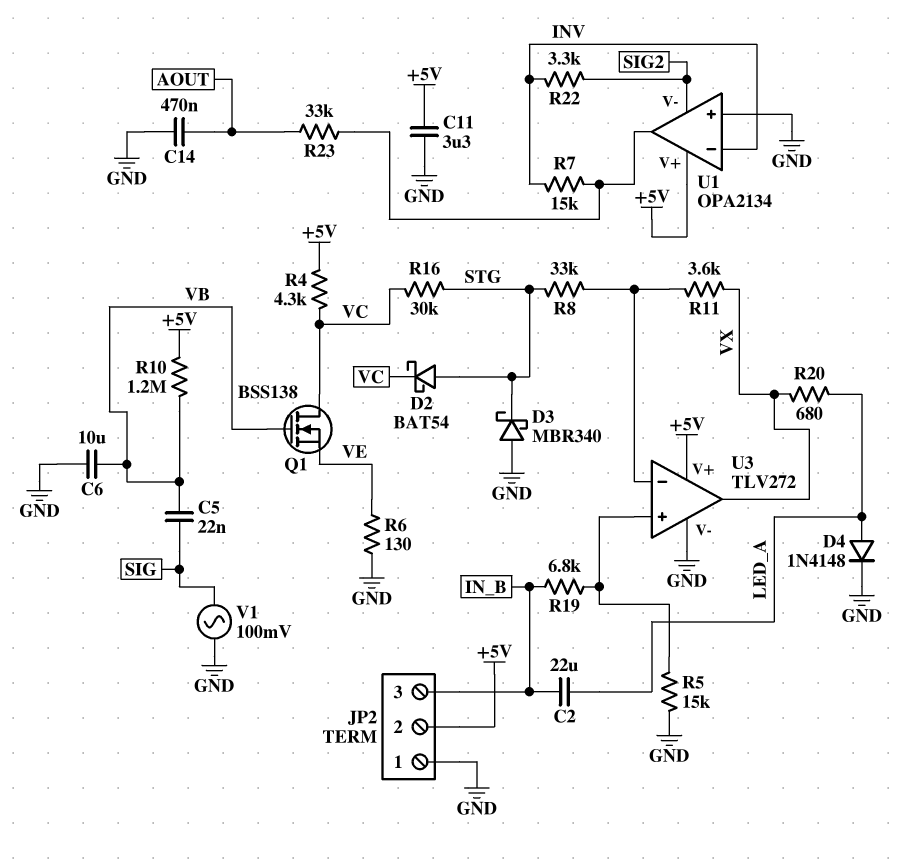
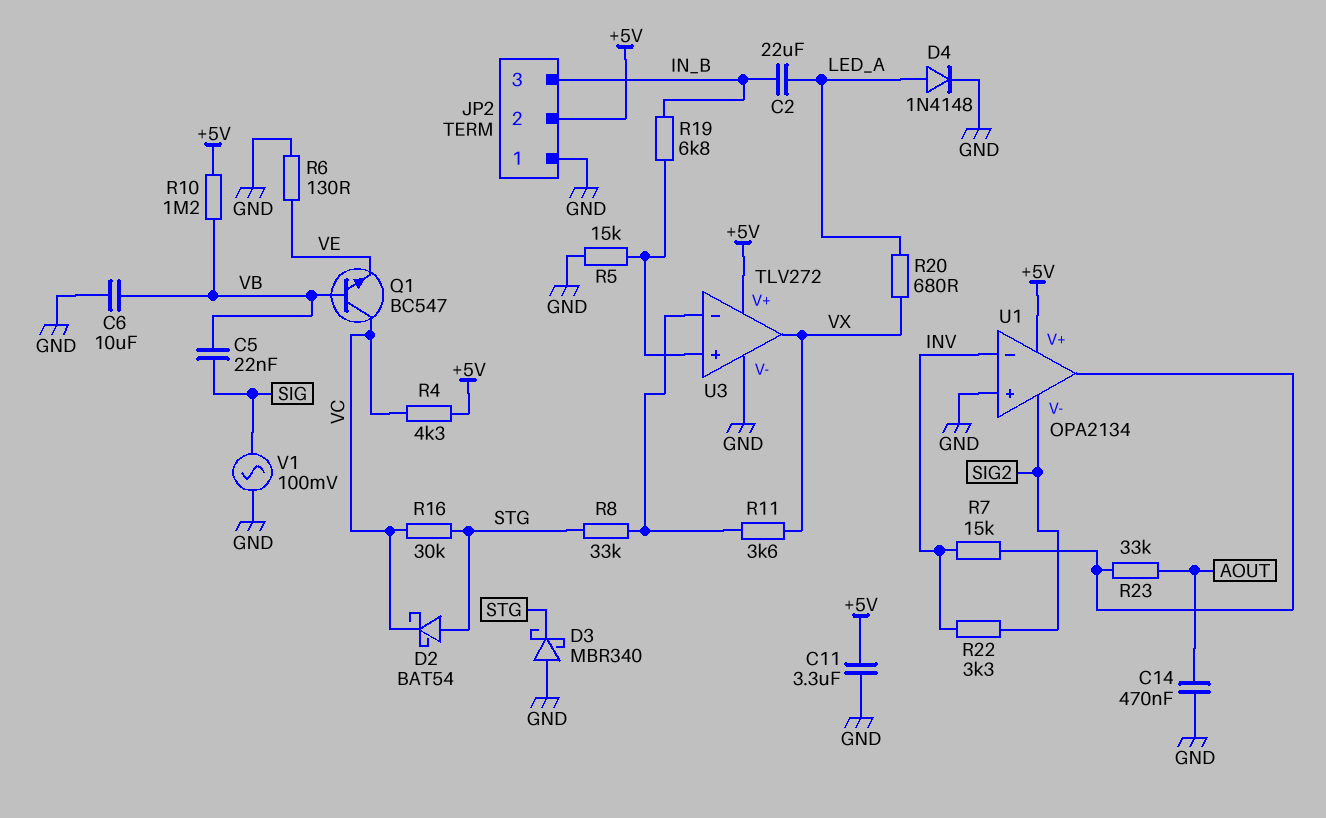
Q1: NMOS BSS138 (G VB, D VC, S VE) -> NPN BC547 (B VB, C VC, E VE)

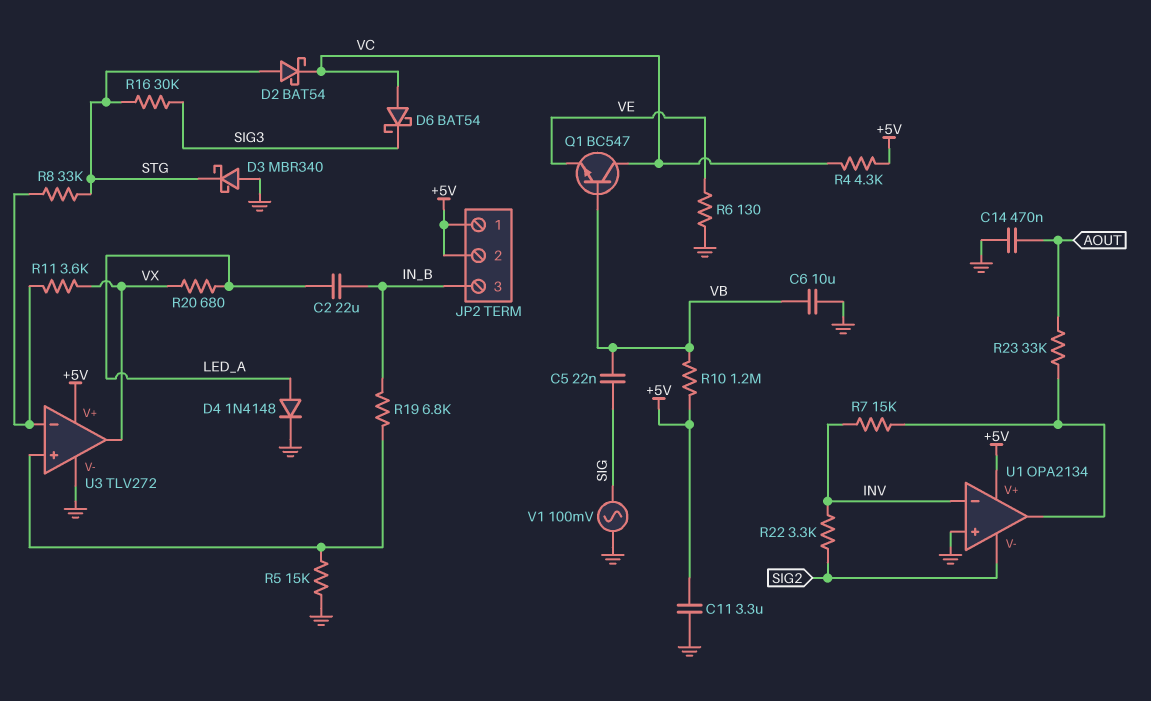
D6: none -> schottky BAT54 (A VC, K SIG3)
JP2 pin 1: GND -> +5V
R16: 30k (STG, VC) -> 30k (SIG3, STG)

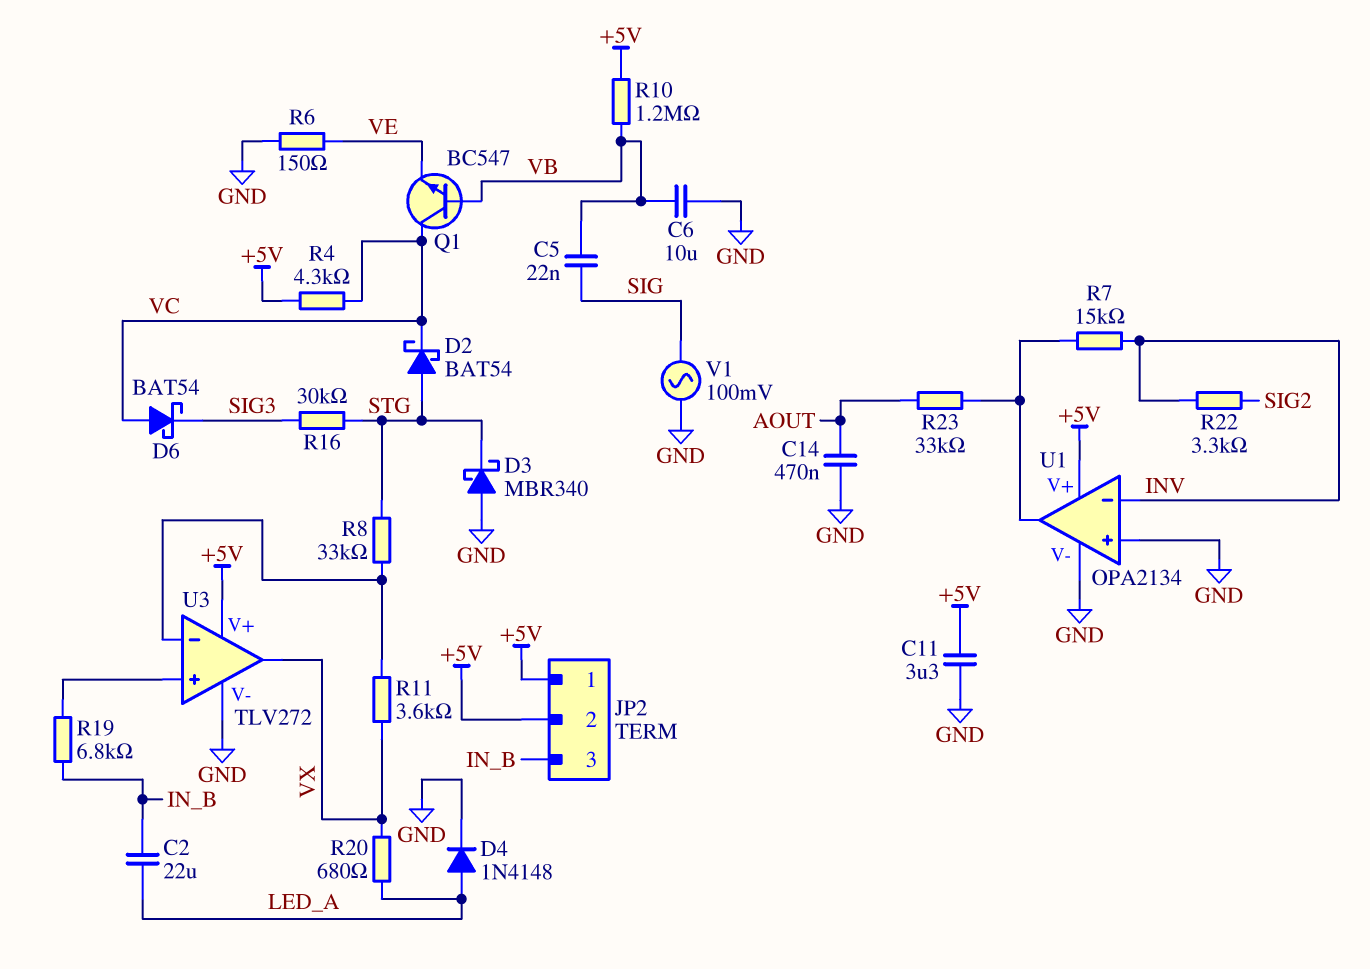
R5: 15k (GND, U3/in+) -> none
R6: 130 (GND, VE) -> 150 (GND, VE)
U1 pin V-: SIG2 -> GND

